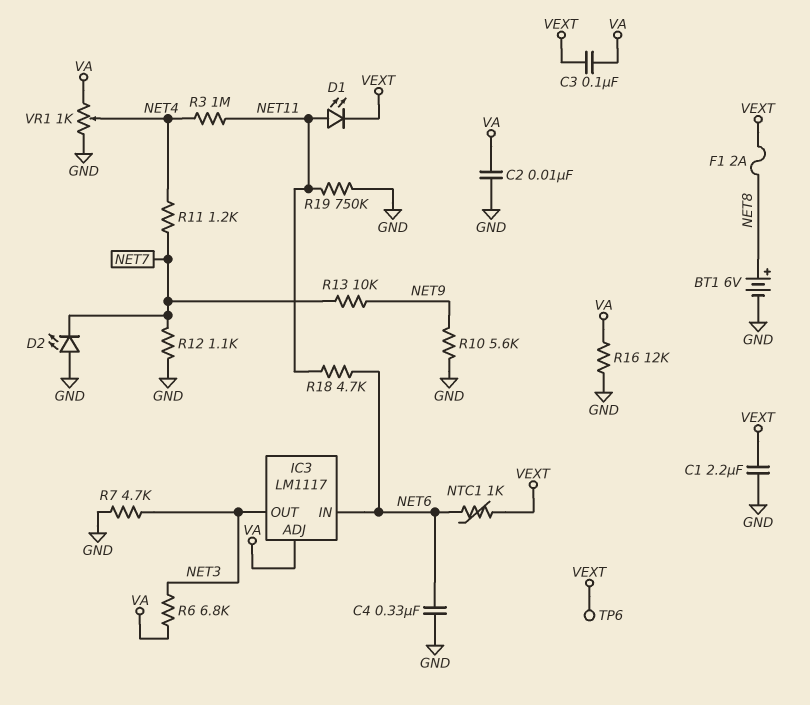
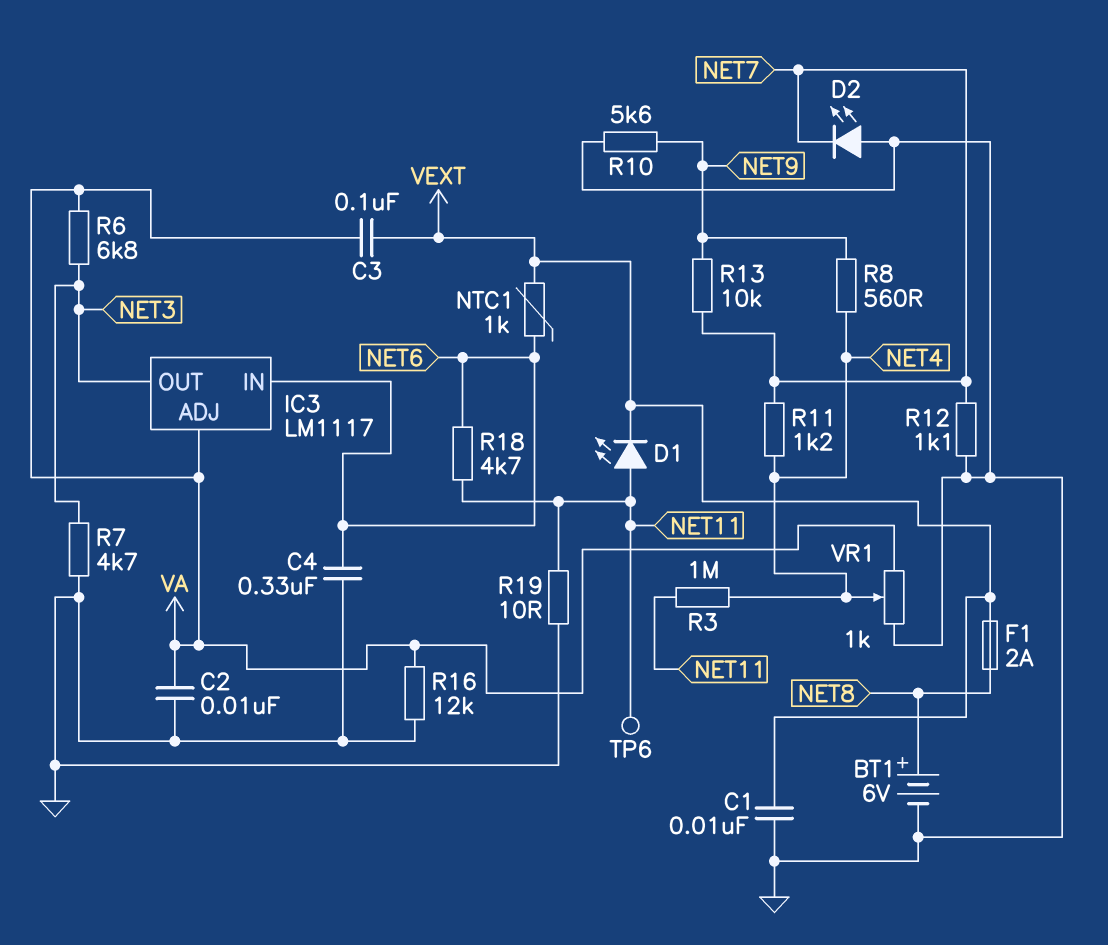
C1: 2.2uF (GND, VEXT) -> 10nF (GND, VEXT)
R8: none -> 560 (NET4, NET9)
R19: 750k (GND, NET11) -> 10 (GND, NET11)
TP6: test point (VEXT) -> test point (NET11)

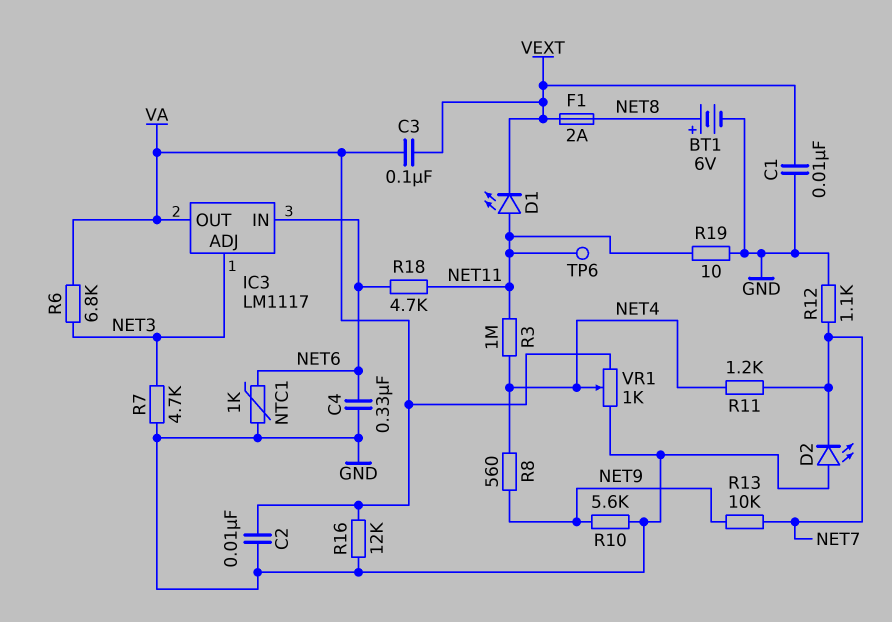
IC3 pin ADJ: VA -> NET3
IC3 pin OUT: NET3 -> VA
NTC1: 1k (NET6, VEXT) -> 1k (GND, NET6)

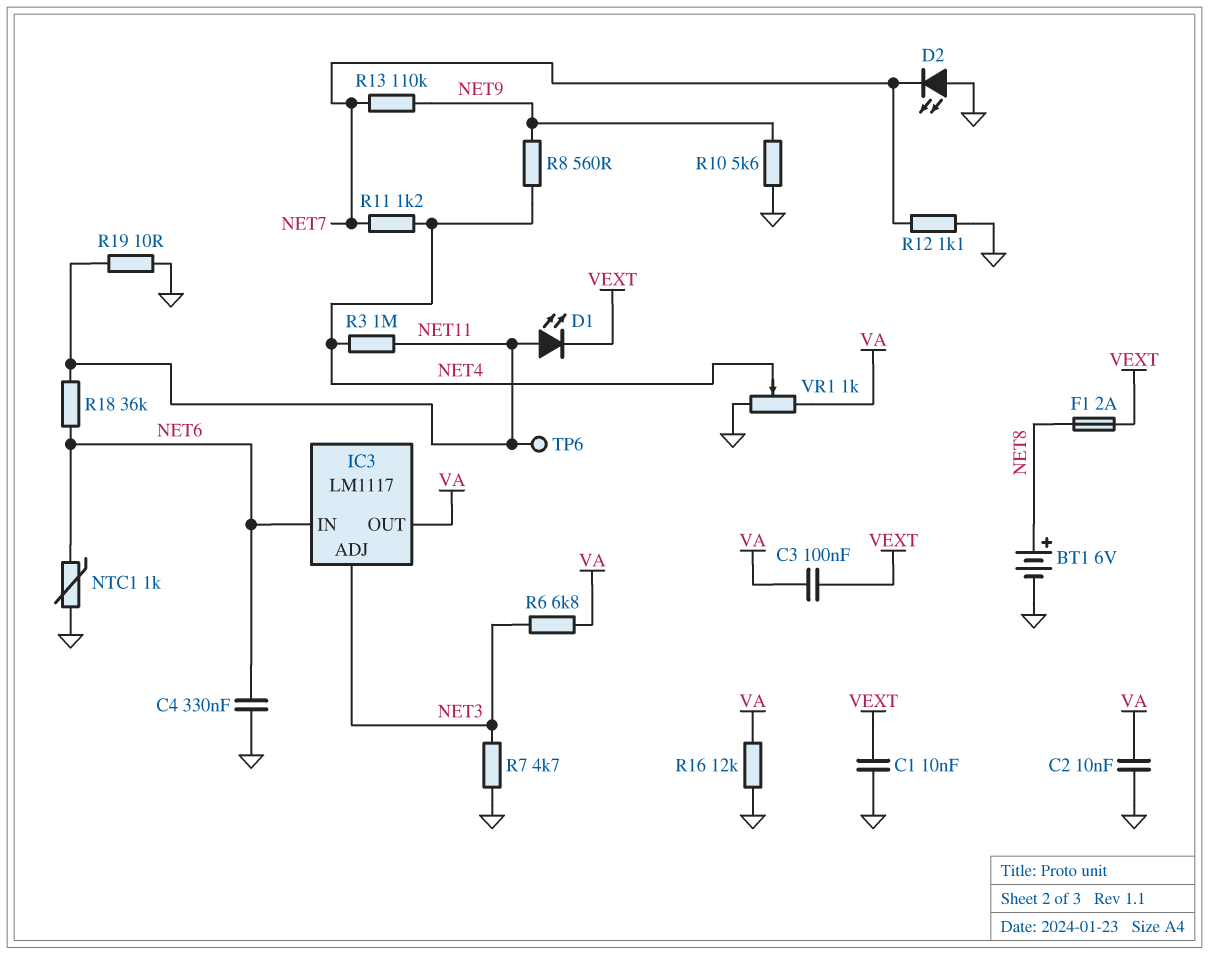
R13: 10k (NET7, NET9) -> 110k (NET7, NET9)
R18: 4.7k (NET6, NET11) -> 36k (NET6, NET11)

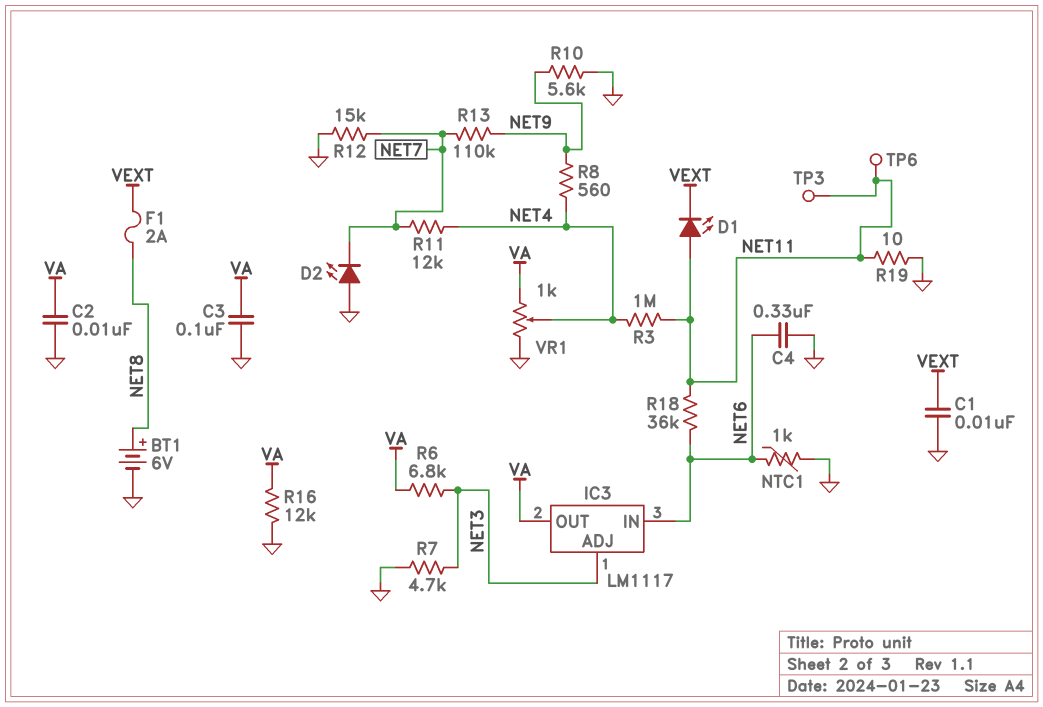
C3: 100nF (VA, VEXT) -> 100nF (GND, VA)
R11: 1.2k (NET4, NET7) -> 12k (NET4, NET7)
R12: 1.1k (GND, NET7) -> 15k (GND, NET7)
TP3: none -> test point (NET11)

